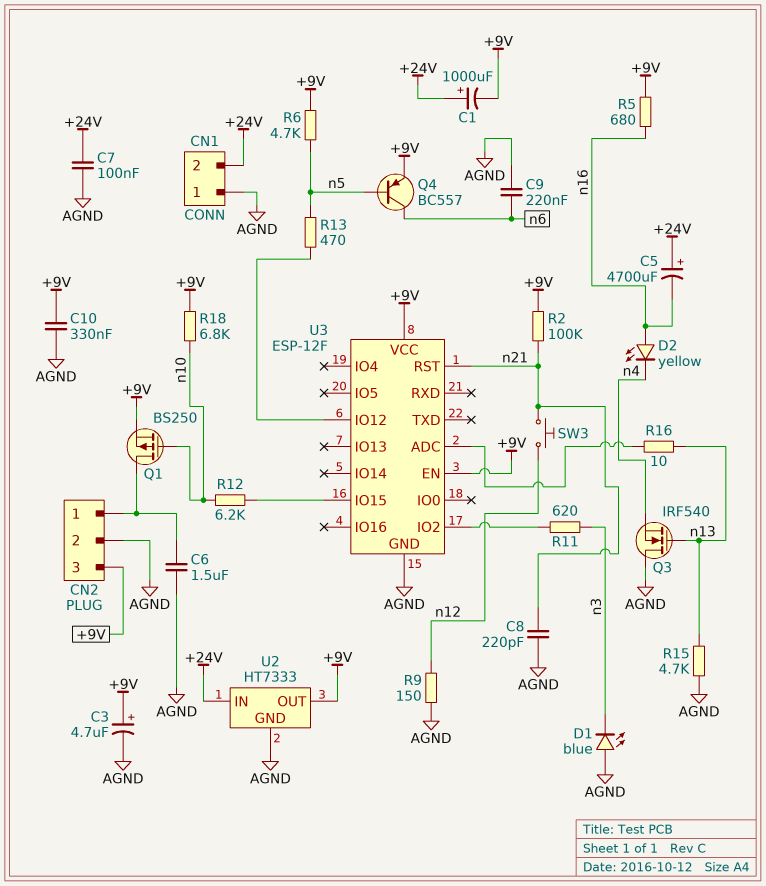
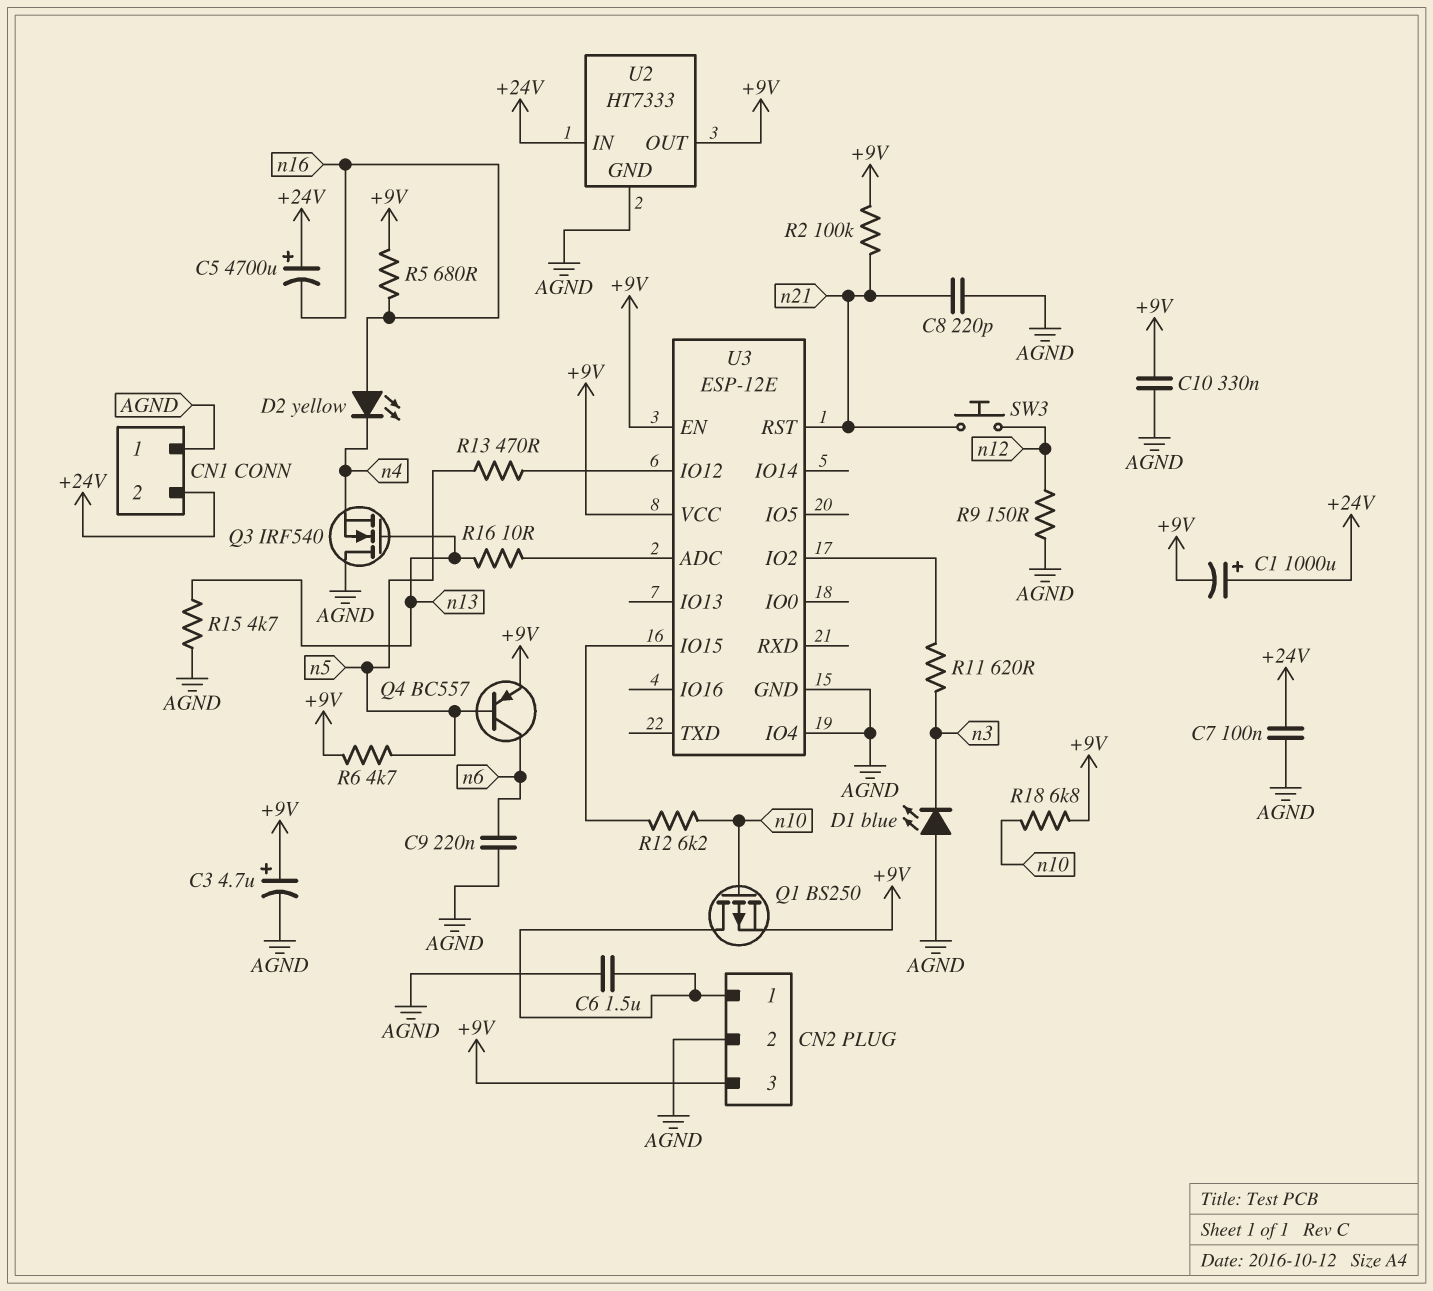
U3: ESP-12F -> ESP-12E
U3 pin IO4: none -> AGND

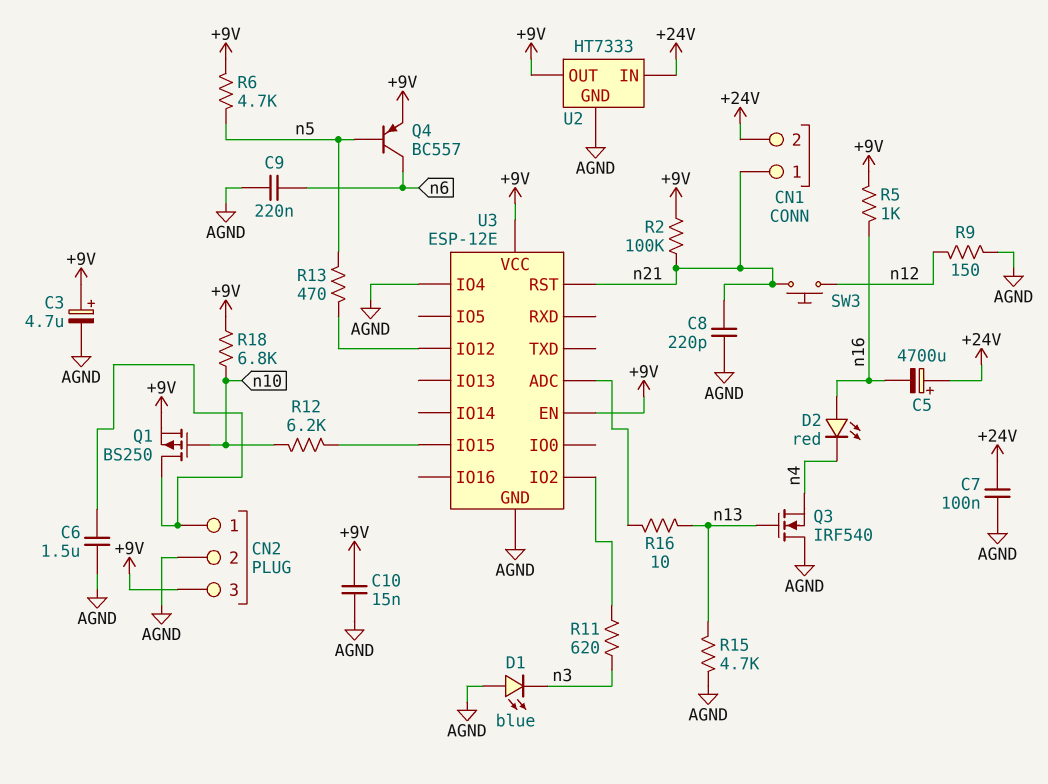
C1: 1000uF (plus +24V, minus +9V) -> none
C10: 330nF (+9V, AGND) -> 15nF (+9V, AGND)
CN1 pin 1: AGND -> n21
D2: LED yellow (A n16, K n4) -> LED red (A n16, K n4)
R5: 680 (+9V, n16) -> 1k (+9V, n16)

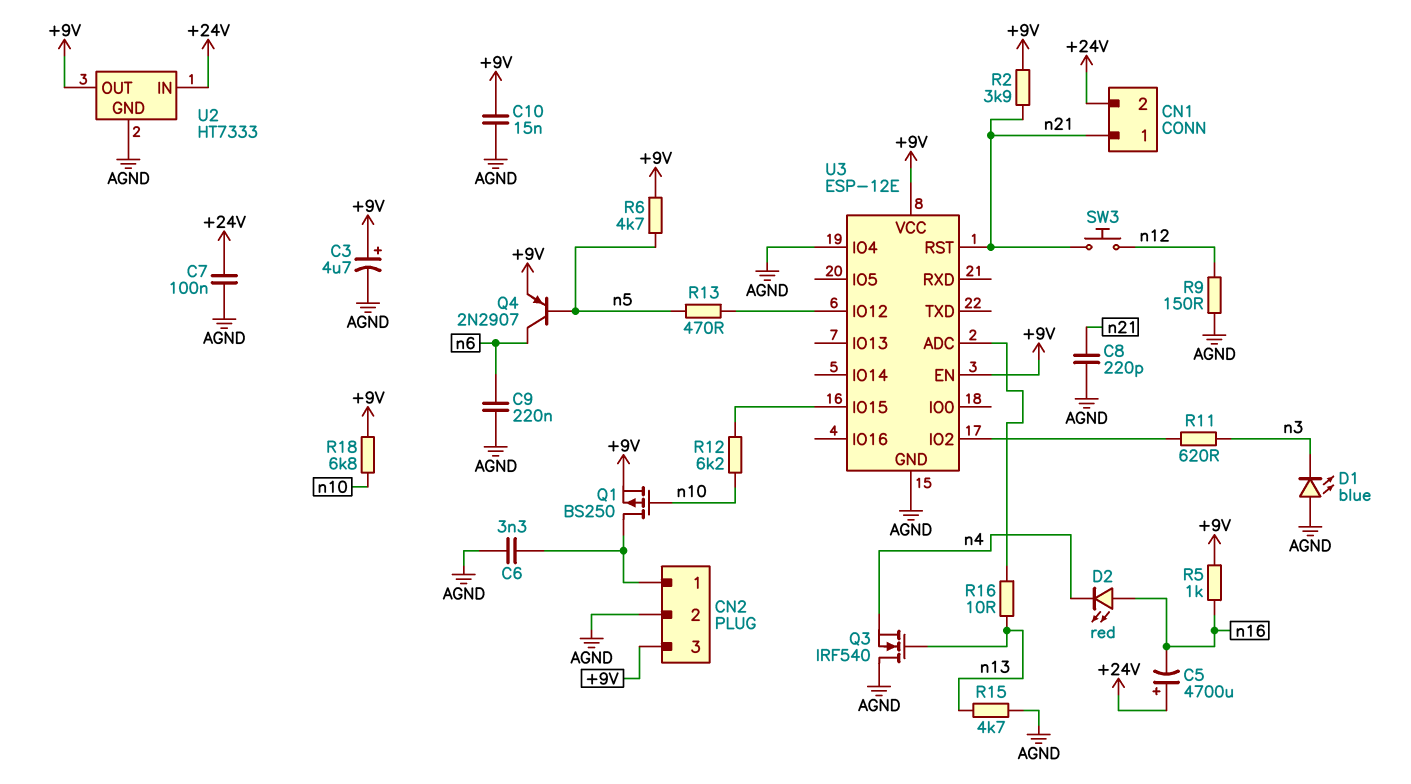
C6: 1.5uF (AGND, CN2/1) -> 3.3nF (AGND, CN2/1)
Q4: PNP BC557 (B n5, C n6, E +9V) -> PNP 2N2907 (B n5, C n6, E +9V)
R2: 100k (+9V, n21) -> 3.9k (+9V, n21)

